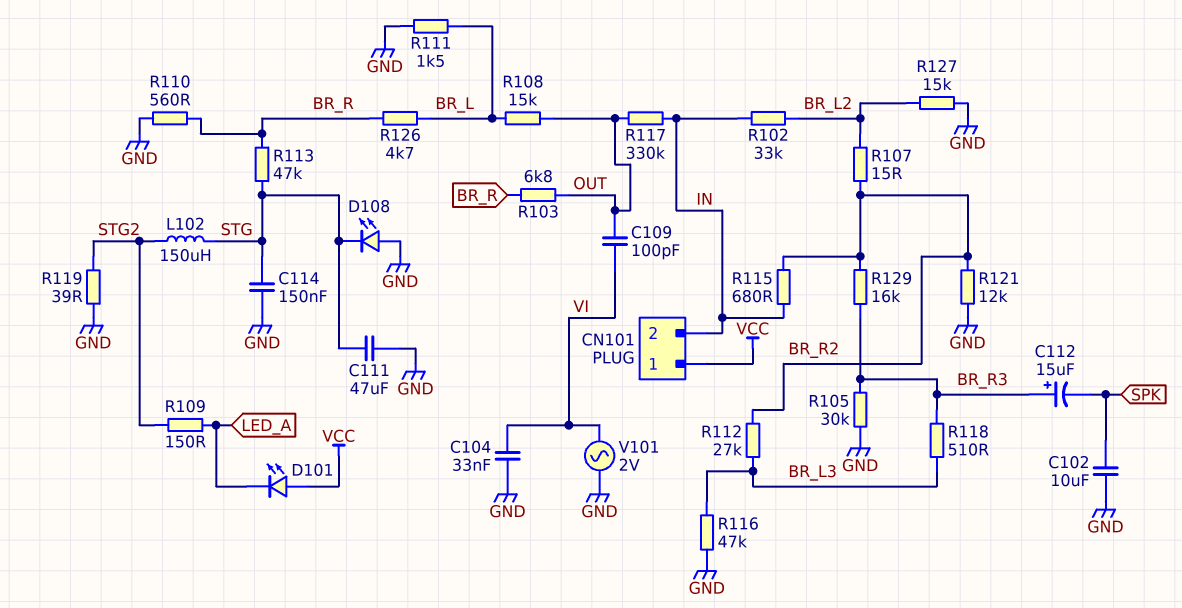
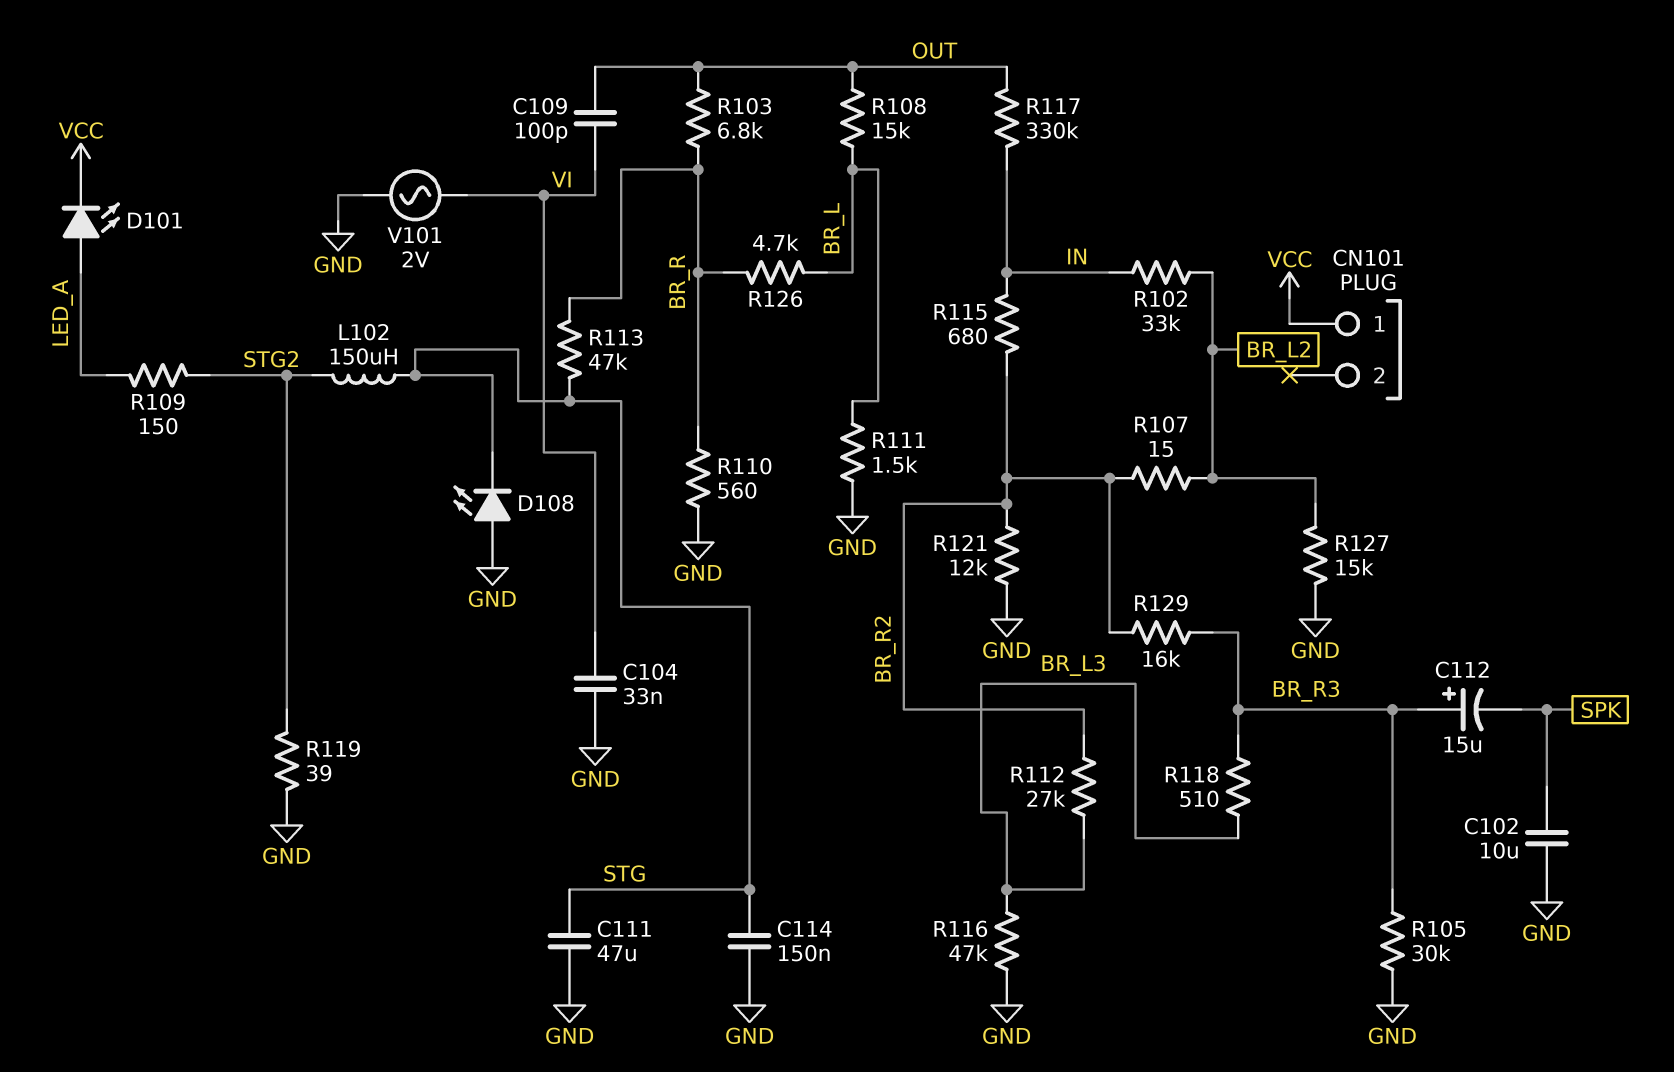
CN101 pin 2: IN -> none
D101: LED (A VCC, K LED_A) -> LED (A LED_A, K VCC)

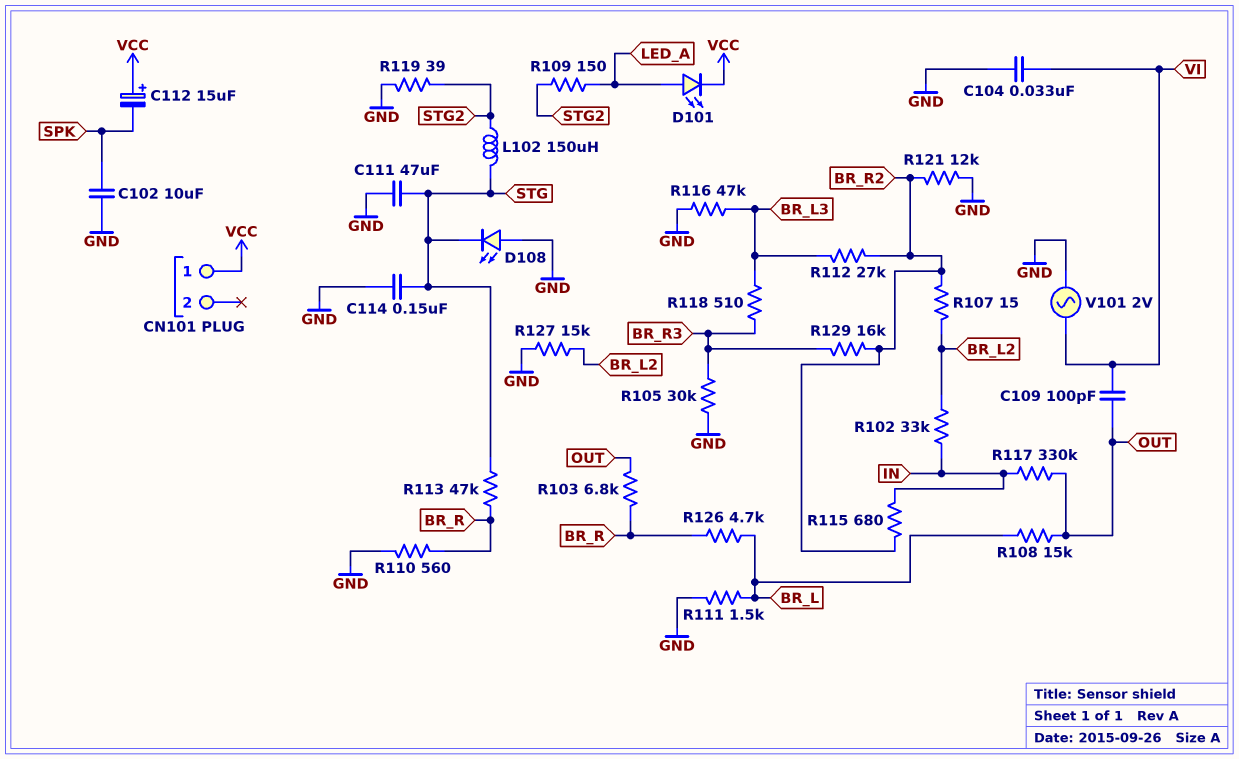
C112: 15uF (plus BR_R3, minus SPK) -> 15uF (plus VCC, minus SPK)

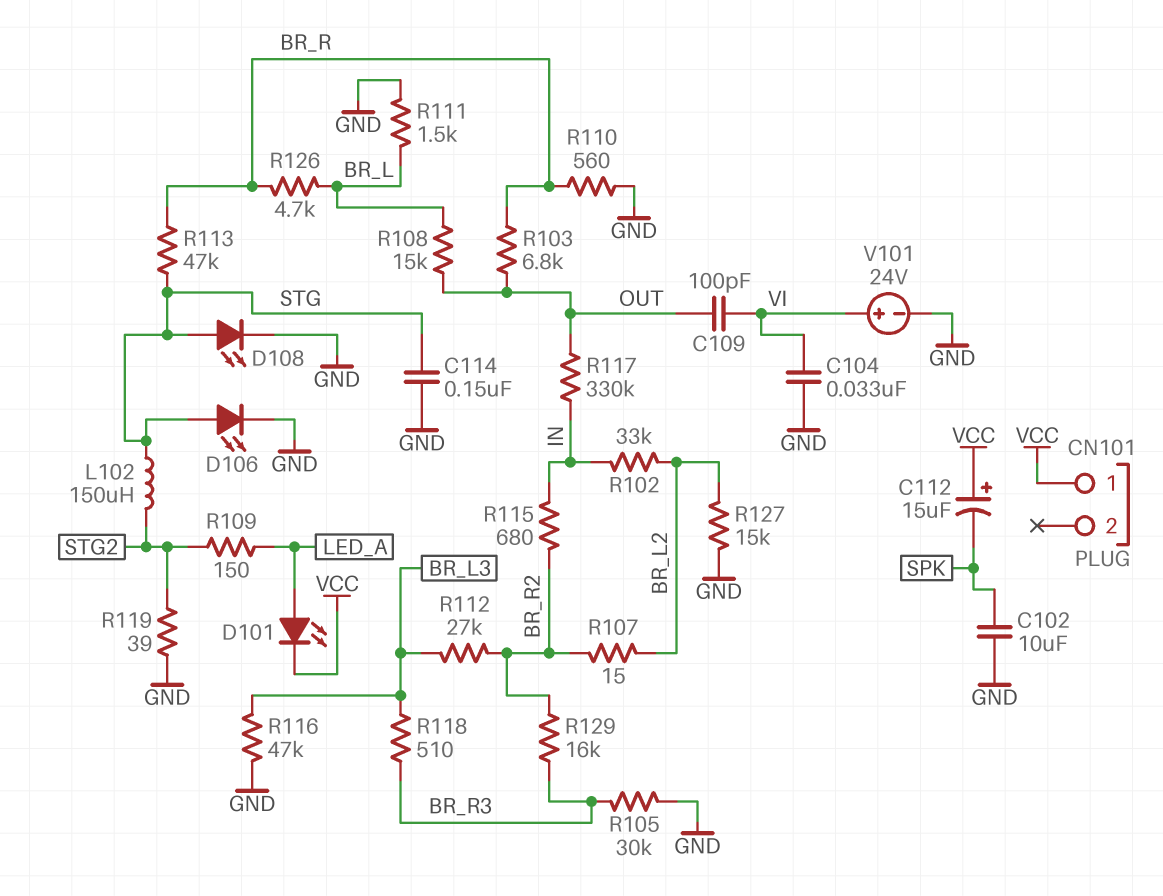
C111: 47uF (GND, STG) -> none
D106: none -> LED (A STG, K GND)
D108: LED (A GND, K STG) -> LED (A STG, K GND)
R121: 12k (BR_R2, GND) -> none
V101: AC 2V (GND, VI) -> 24V (plus VI, minus GND)

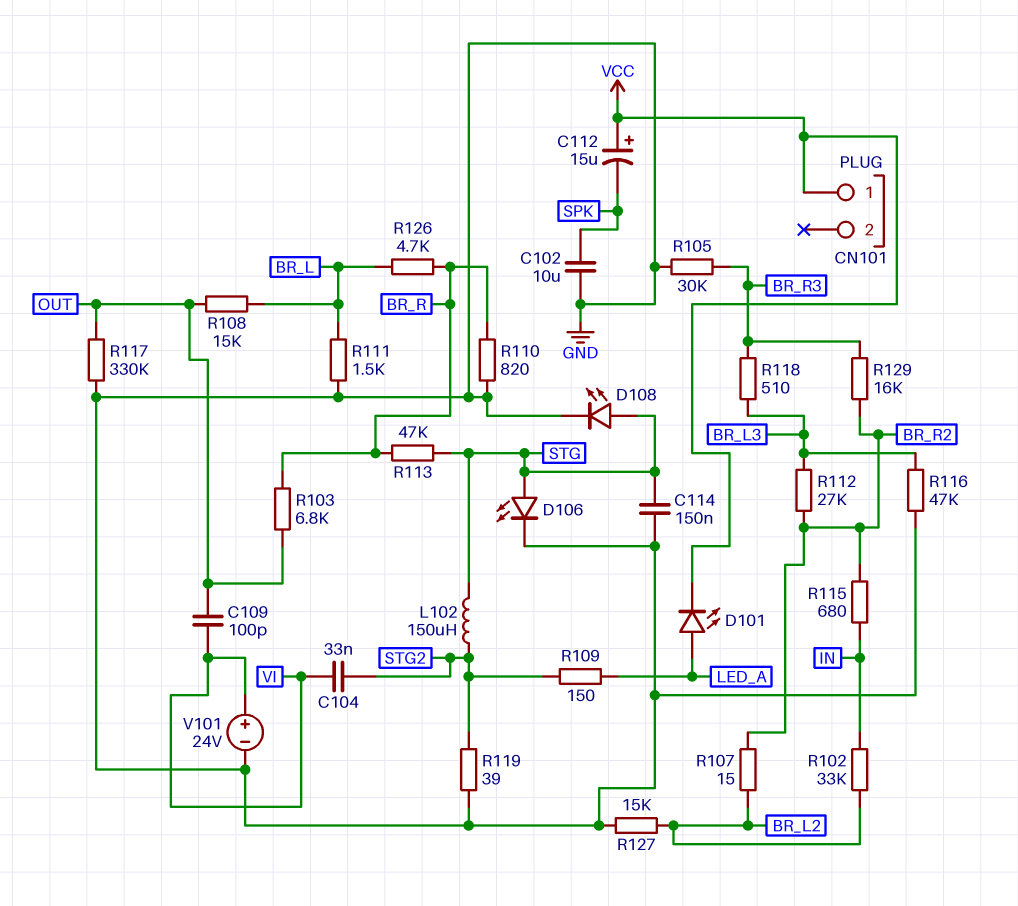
C104: 33nF (GND, VI) -> 33nF (STG2, VI)
R110: 560 (BR_R, GND) -> 820 (BR_R, GND)
R117: 330k (IN, OUT) -> 330k (GND, OUT)

